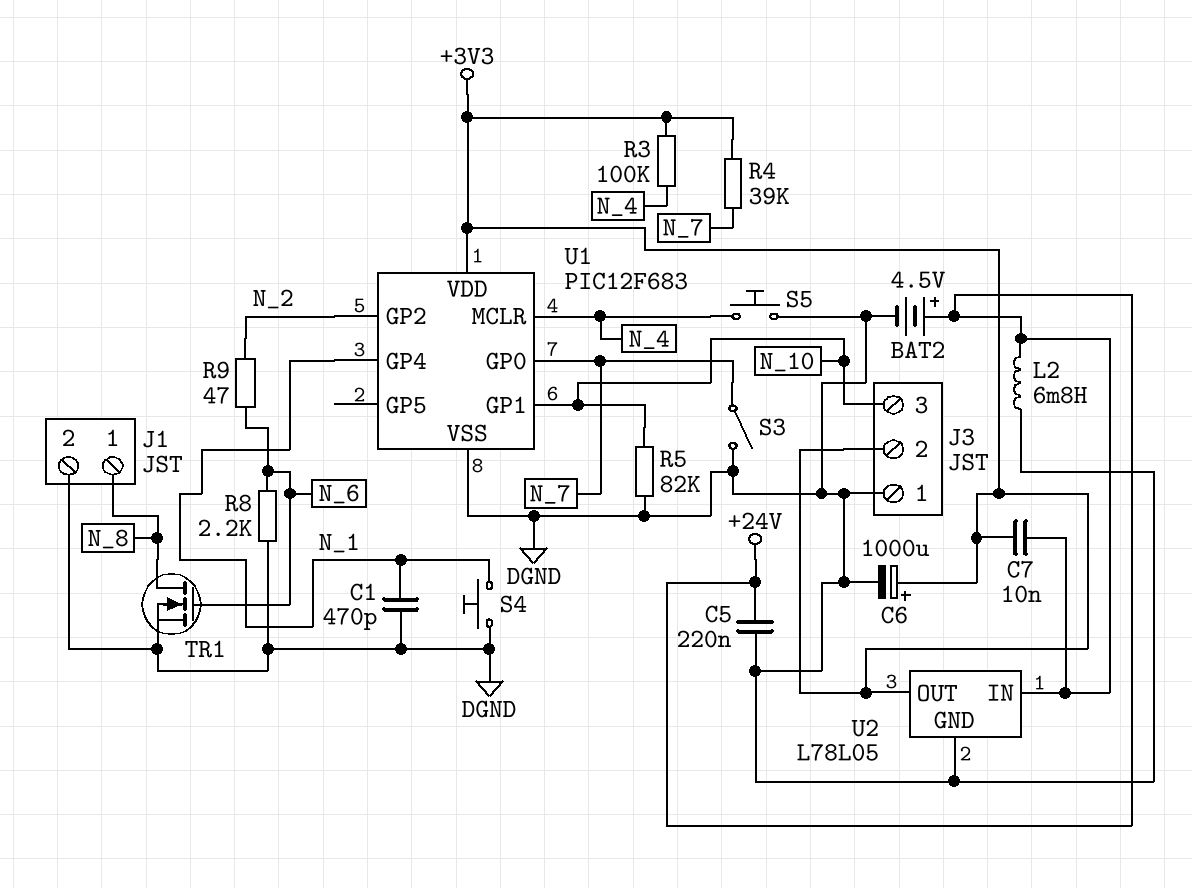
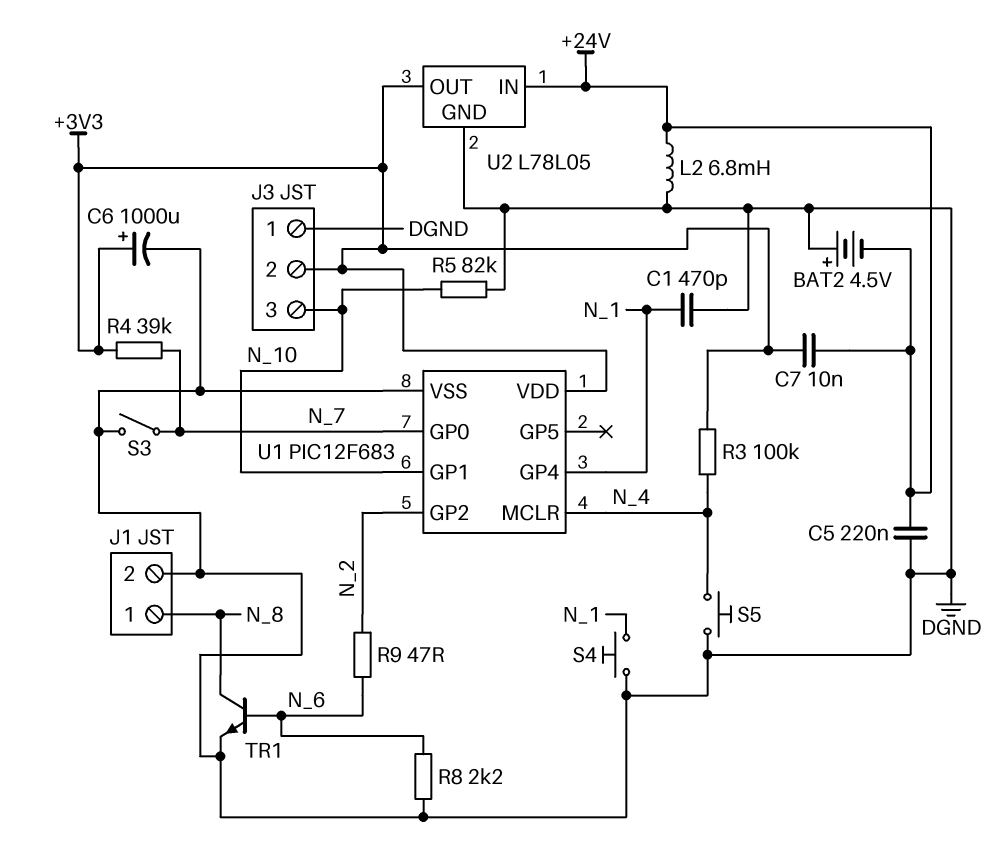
BAT2: 4.5V (plus +24V, minus DGND) -> 4.5V (plus DGND, minus +24V)
TR1: NMOS (G N_6, D N_8, S DGND) -> NPN (B N_6, C N_8, E DGND)

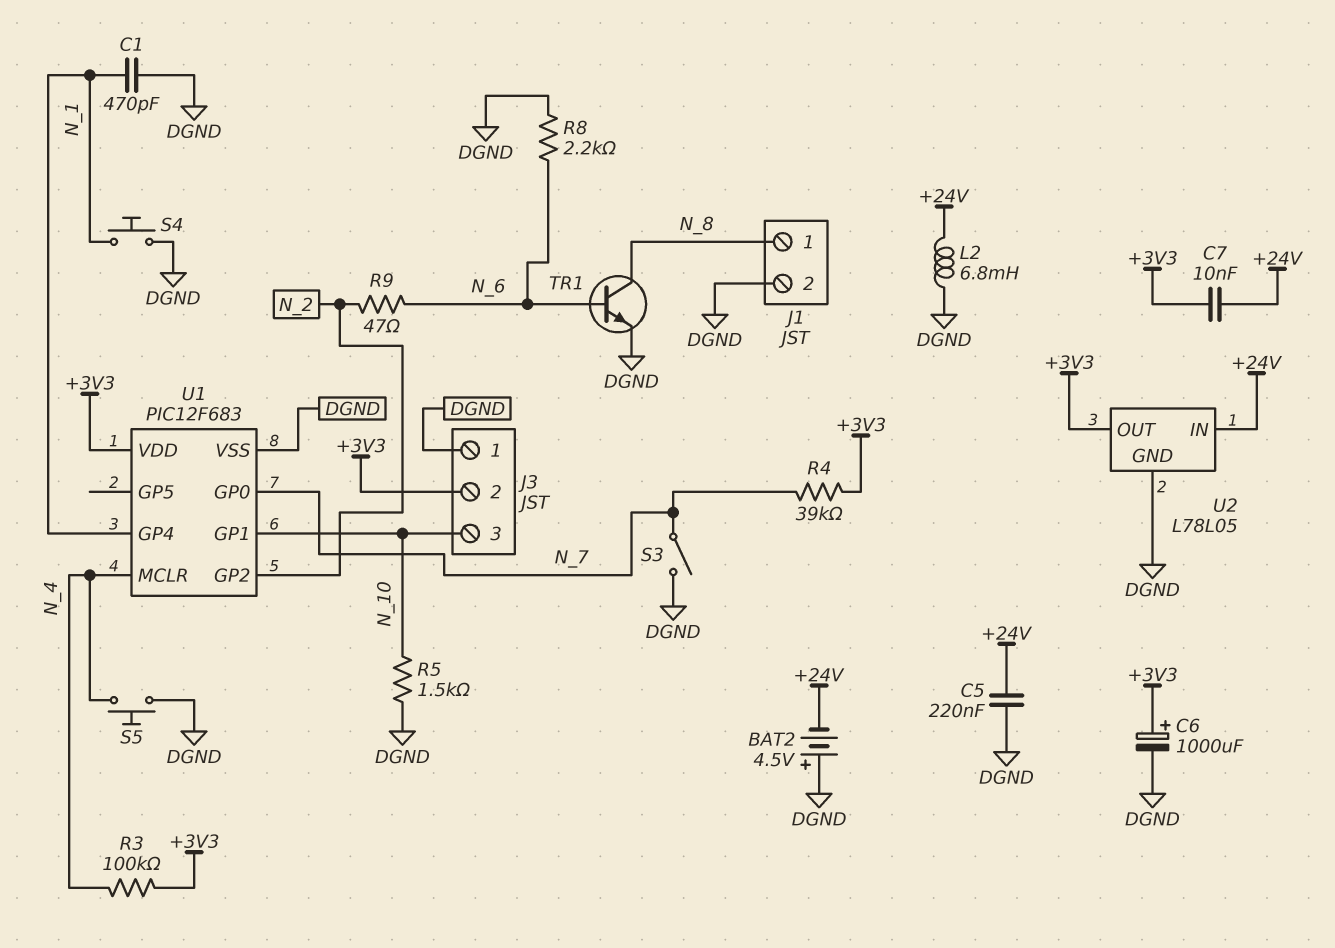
R5: 82k (DGND, N_10) -> 1.5k (DGND, N_10)

